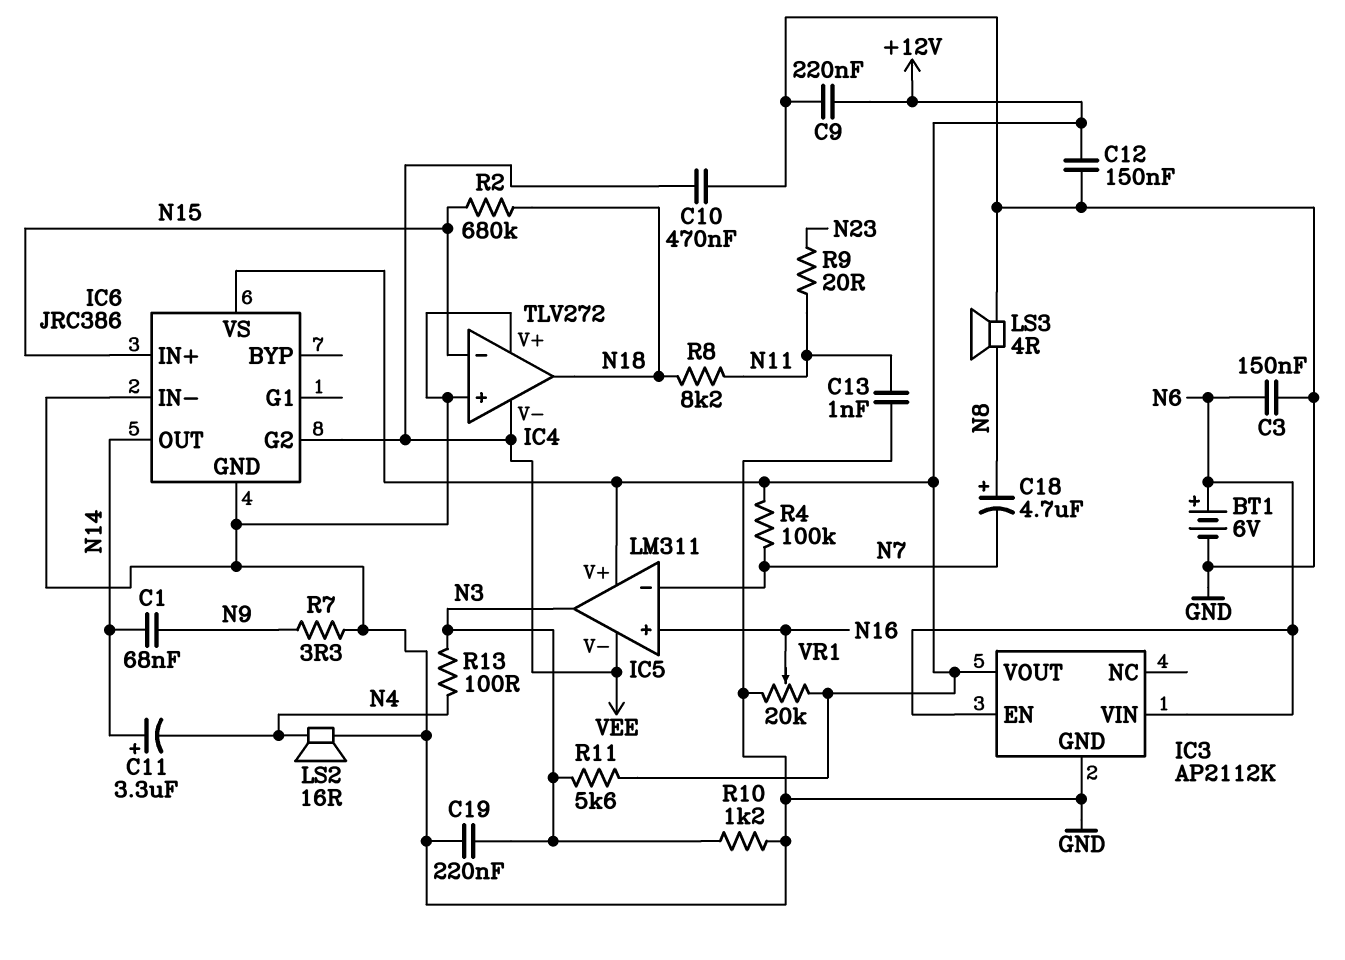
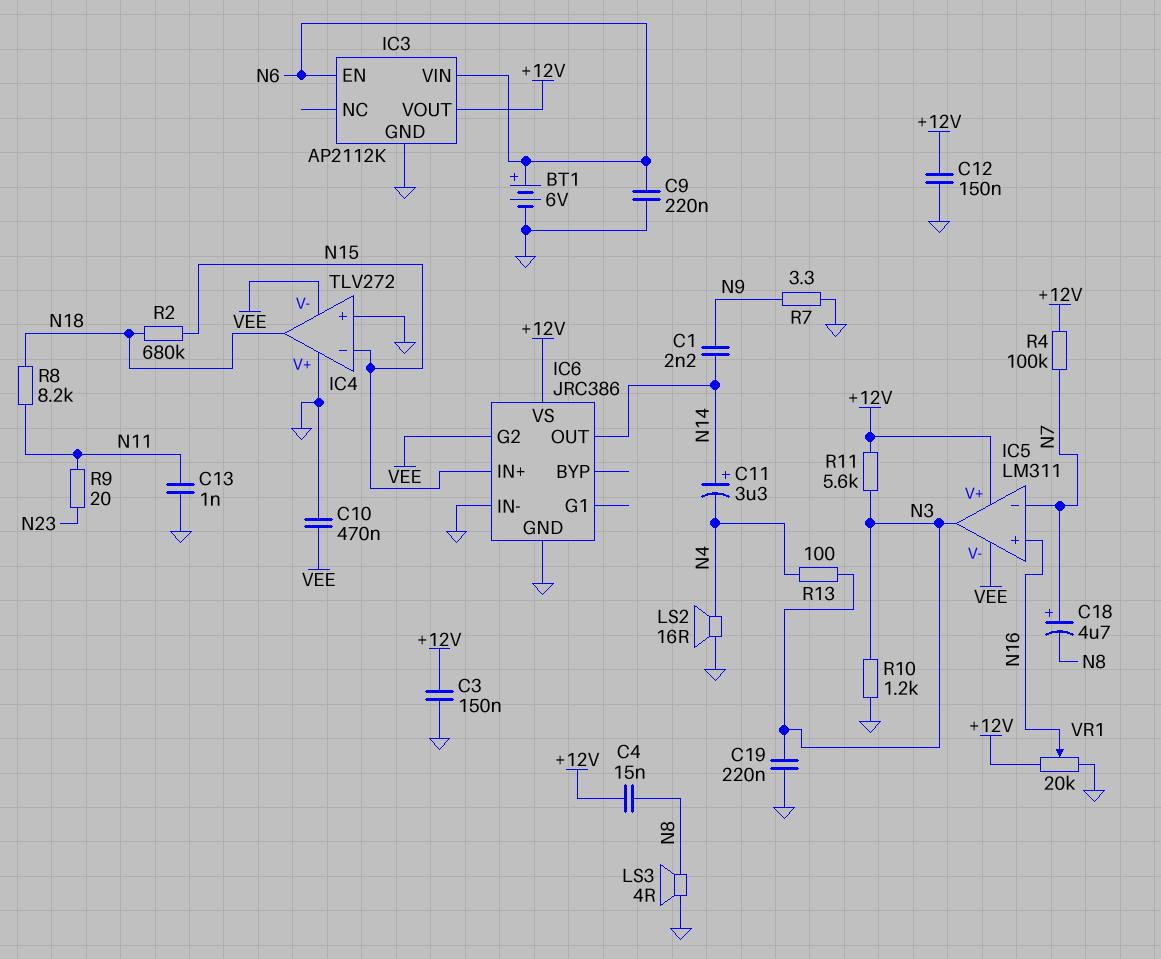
C1: 68nF (N9, N14) -> 2.2nF (N9, N14)
C3: 150nF (GND, N6) -> 150nF (+12V, GND)
C4: none -> 15nF (+12V, N8)
C9: 220nF (+12V, GND) -> 220nF (GND, N6)
C18: 4.7uF (plus N8, minus N7) -> 4.7uF (plus N7, minus N8)

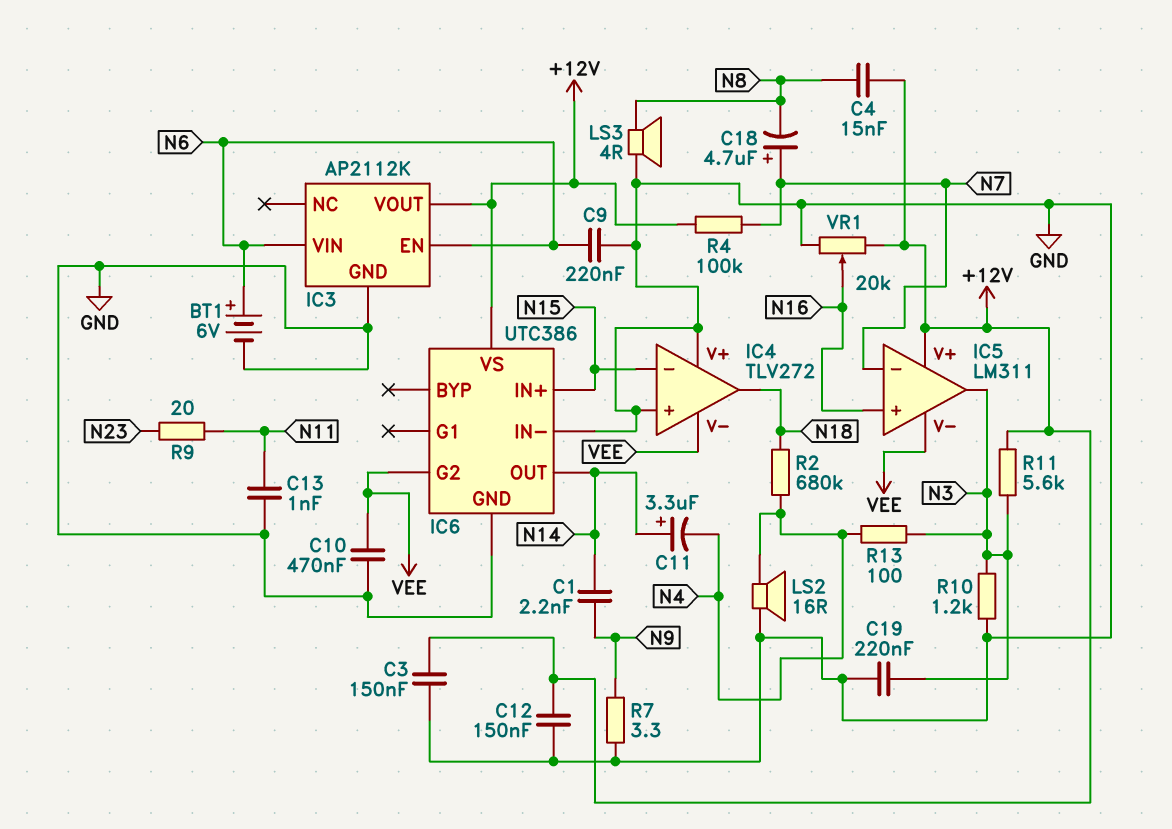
IC6: JRC386 -> UTC386
R2: 680k (N15, N18) -> 680k (N4, N18)
R8: 8.2k (N11, N18) -> none

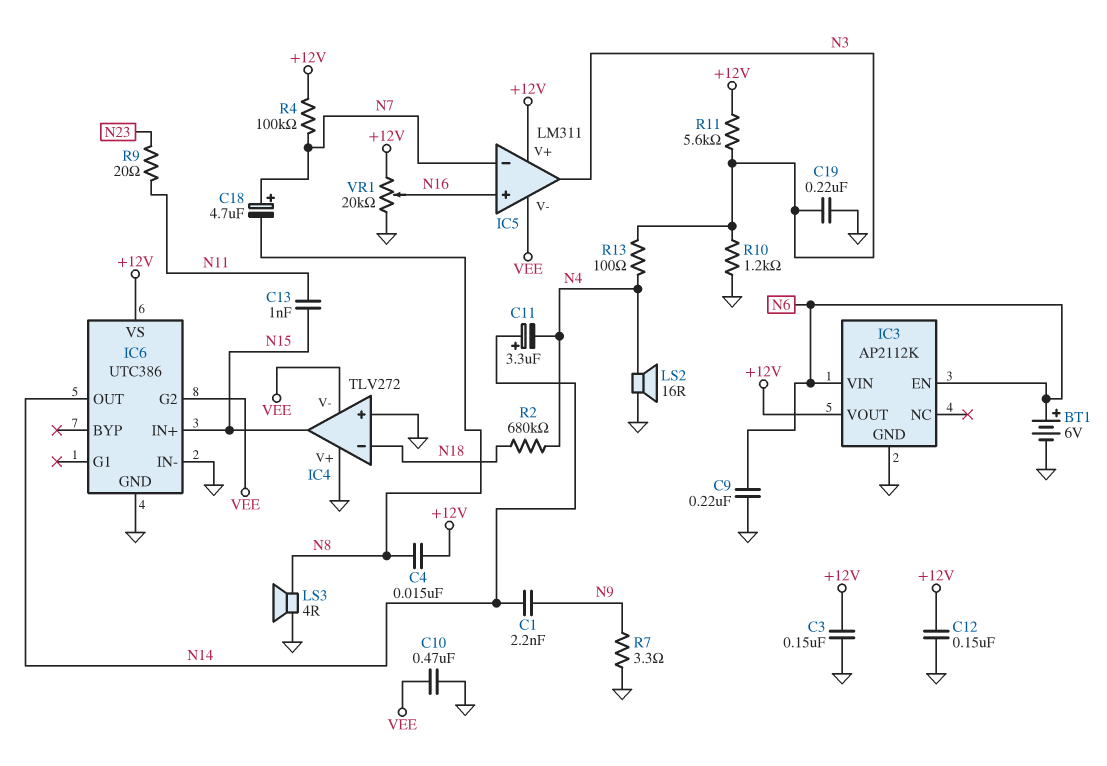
C13: 1nF (GND, N11) -> 1nF (N11, N15)
IC4 pin in-: N15 -> N18
IC4 pin out: N18 -> N15

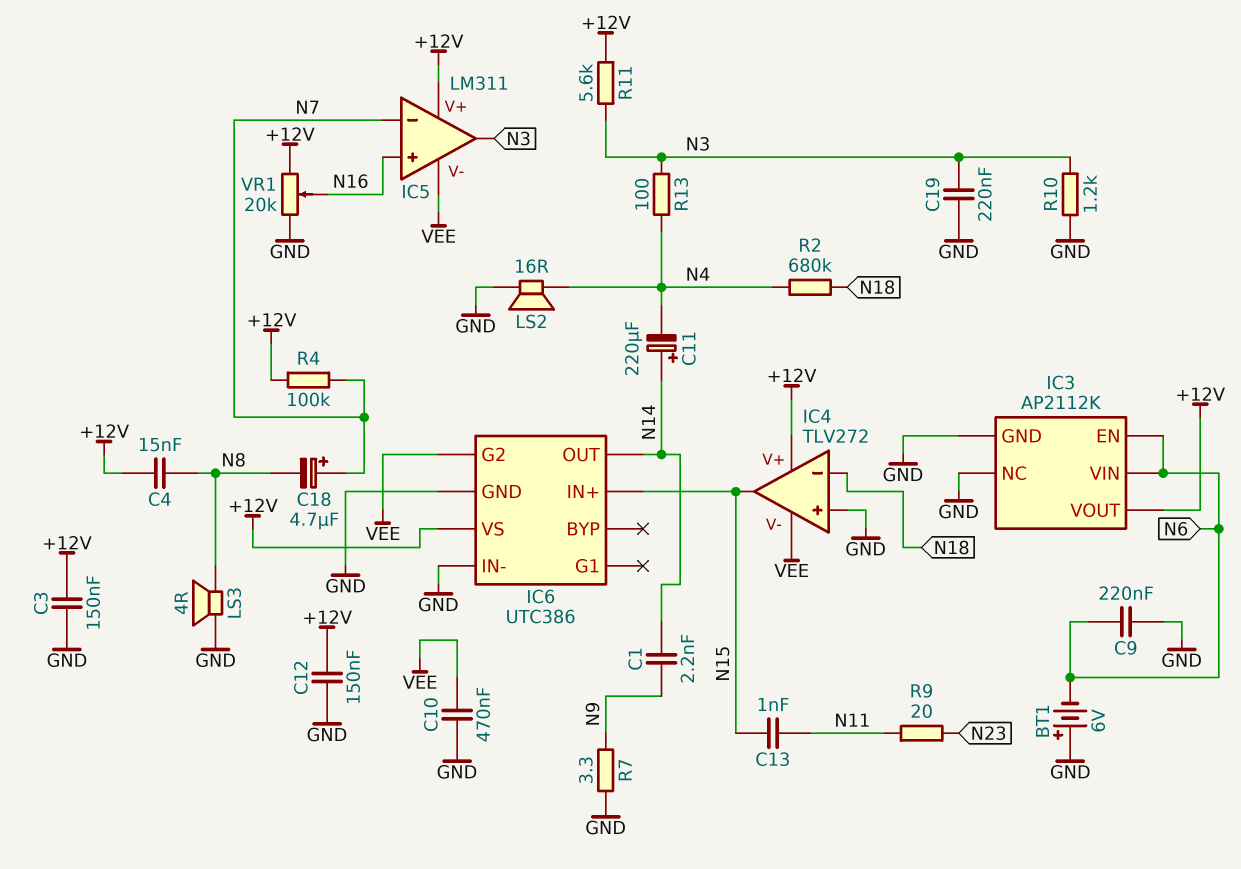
BT1: 6V (plus N6, minus GND) -> 6V (plus GND, minus N6)
C11: 3.3uF (plus N14, minus N4) -> 220uF (plus N14, minus N4)
IC3 pin NC: none -> GND
IC4 pin V+: GND -> +12V

